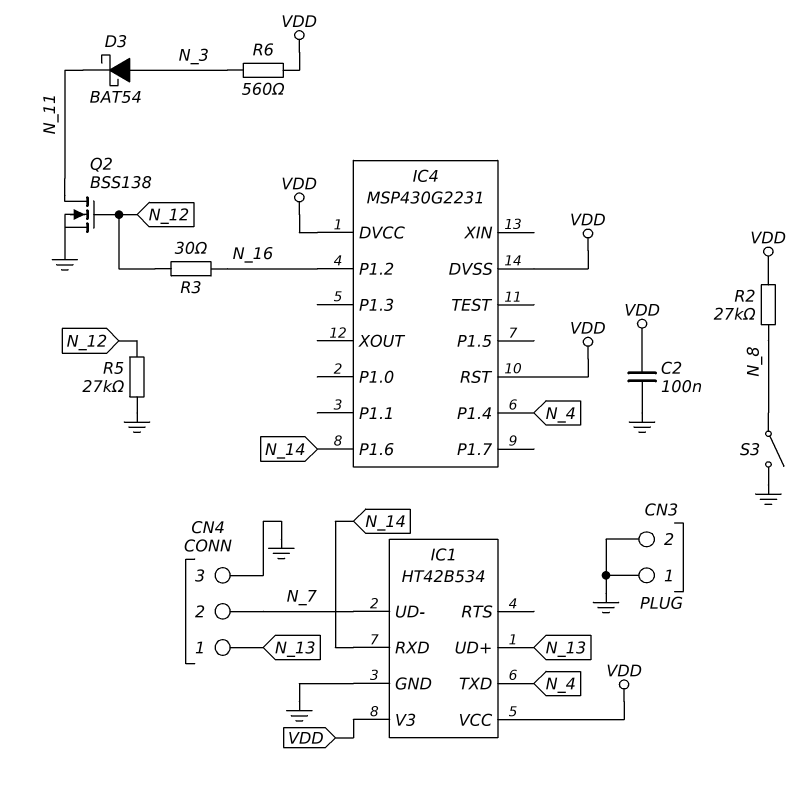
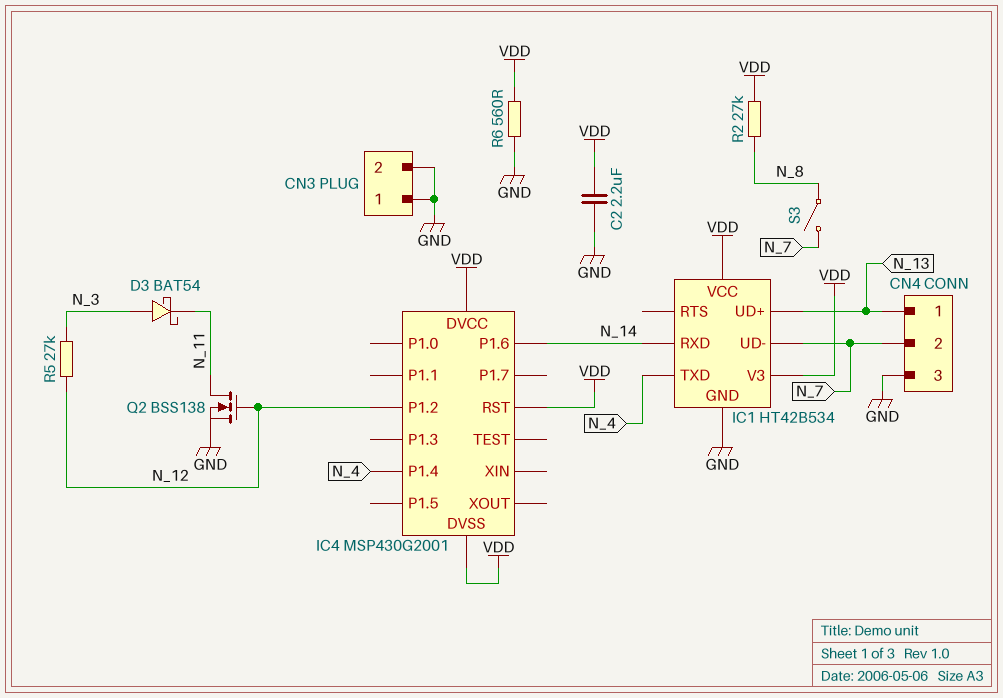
C2: 100nF (GND, VDD) -> 2.2uF (GND, VDD)
IC4: MSP430G2231 -> MSP430G2001
IC4 pin P1.2: N_16 -> N_12
R3: 30 (N_12, N_16) -> none
R5: 27k (GND, N_12) -> 27k (N_3, N_12)
R6: 560 (N_3, VDD) -> 560 (GND, VDD)
S3: switch (GND, N_8) -> switch (N_7, N_8)

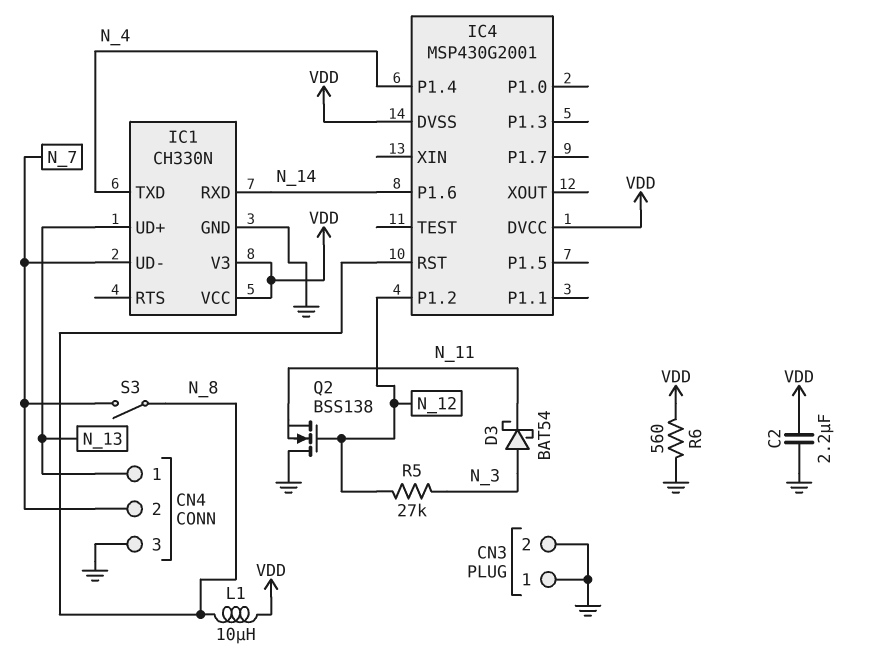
IC1: HT42B534 -> CH330N
IC4 pin RST: VDD -> N_8
L1: none -> 10uH (N_8, VDD)
Q2: NMOS BSS138 (G N_12, D N_11, S GND) -> NMOS BSS138 (G N_12, D GND, S N_11)
R2: 27k (N_8, VDD) -> none

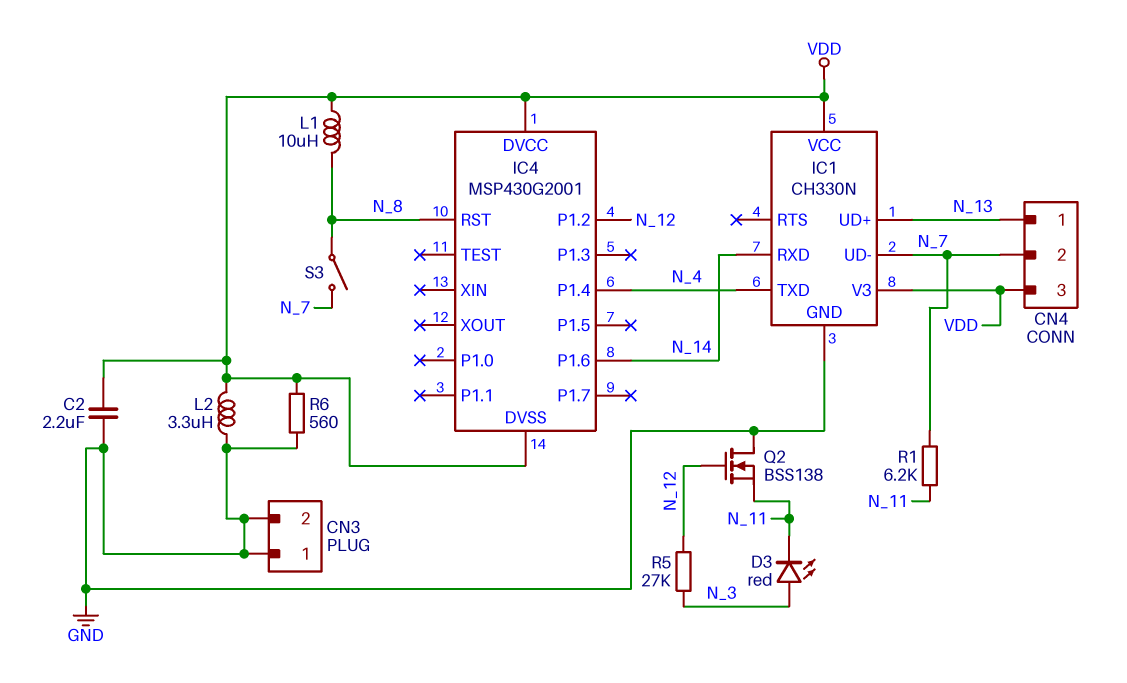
CN4 pin 3: GND -> VDD
D3: schottky BAT54 (A N_3, K N_11) -> LED red (A N_3, K N_11)
L2: none -> 3.3uH (GND, VDD)
R1: none -> 6.2k (N_7, N_11)

